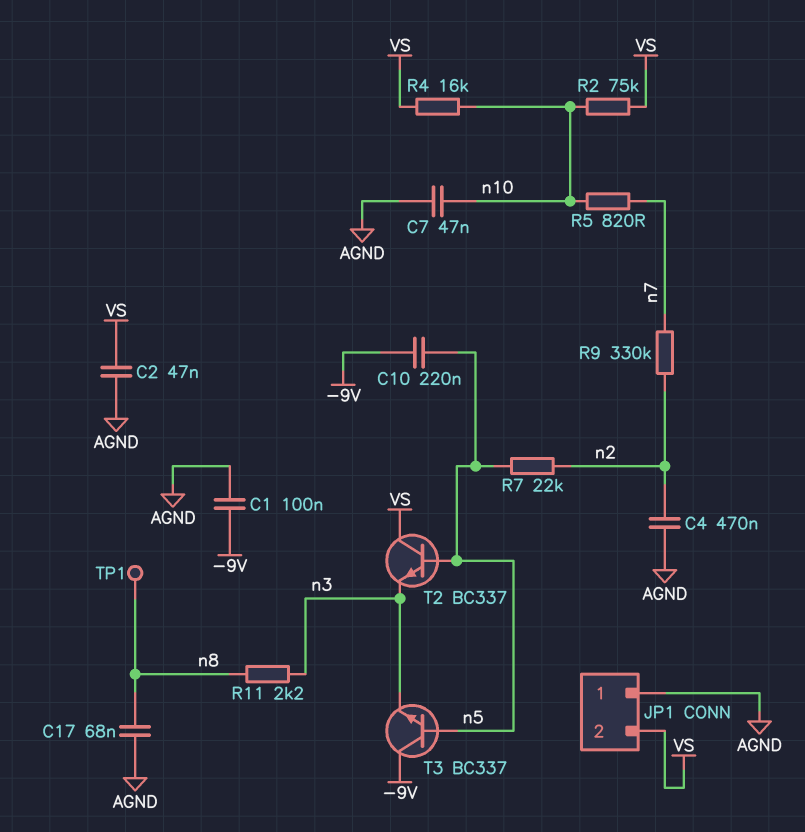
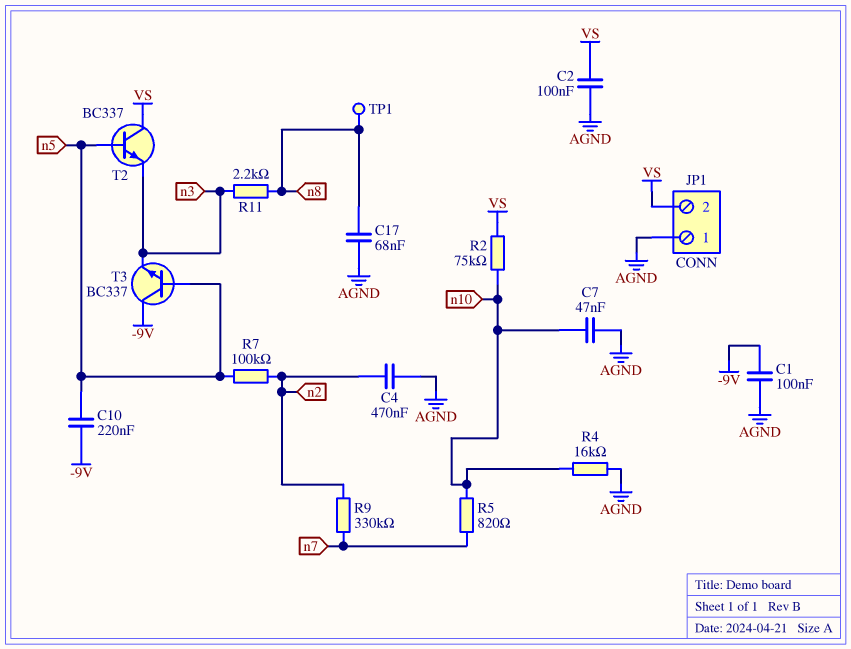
C2: 47nF (AGND, VS) -> 100nF (AGND, VS)
R4: 16k (VS, n10) -> 16k (AGND, n10)
R7: 22k (n2, n5) -> 100k (n2, n5)

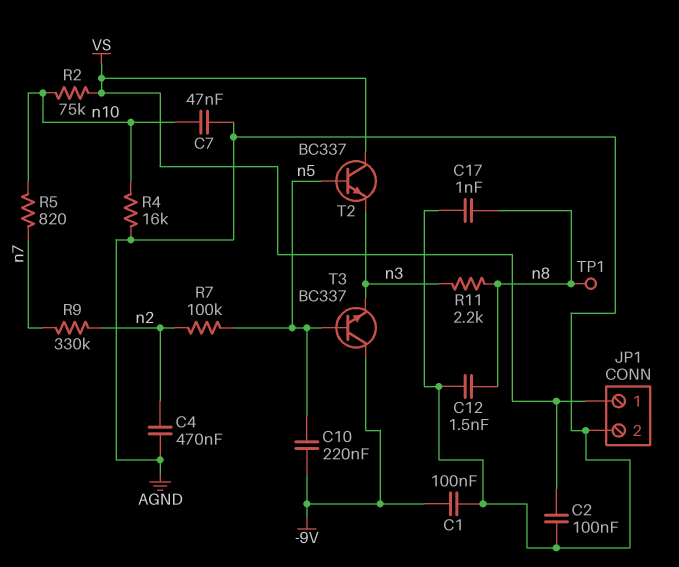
C12: none -> 1.5nF (AGND, n8)
C17: 68nF (AGND, n8) -> 1nF (AGND, n8)
JP1 pin 1: AGND -> VS
JP1 pin 2: VS -> AGND

